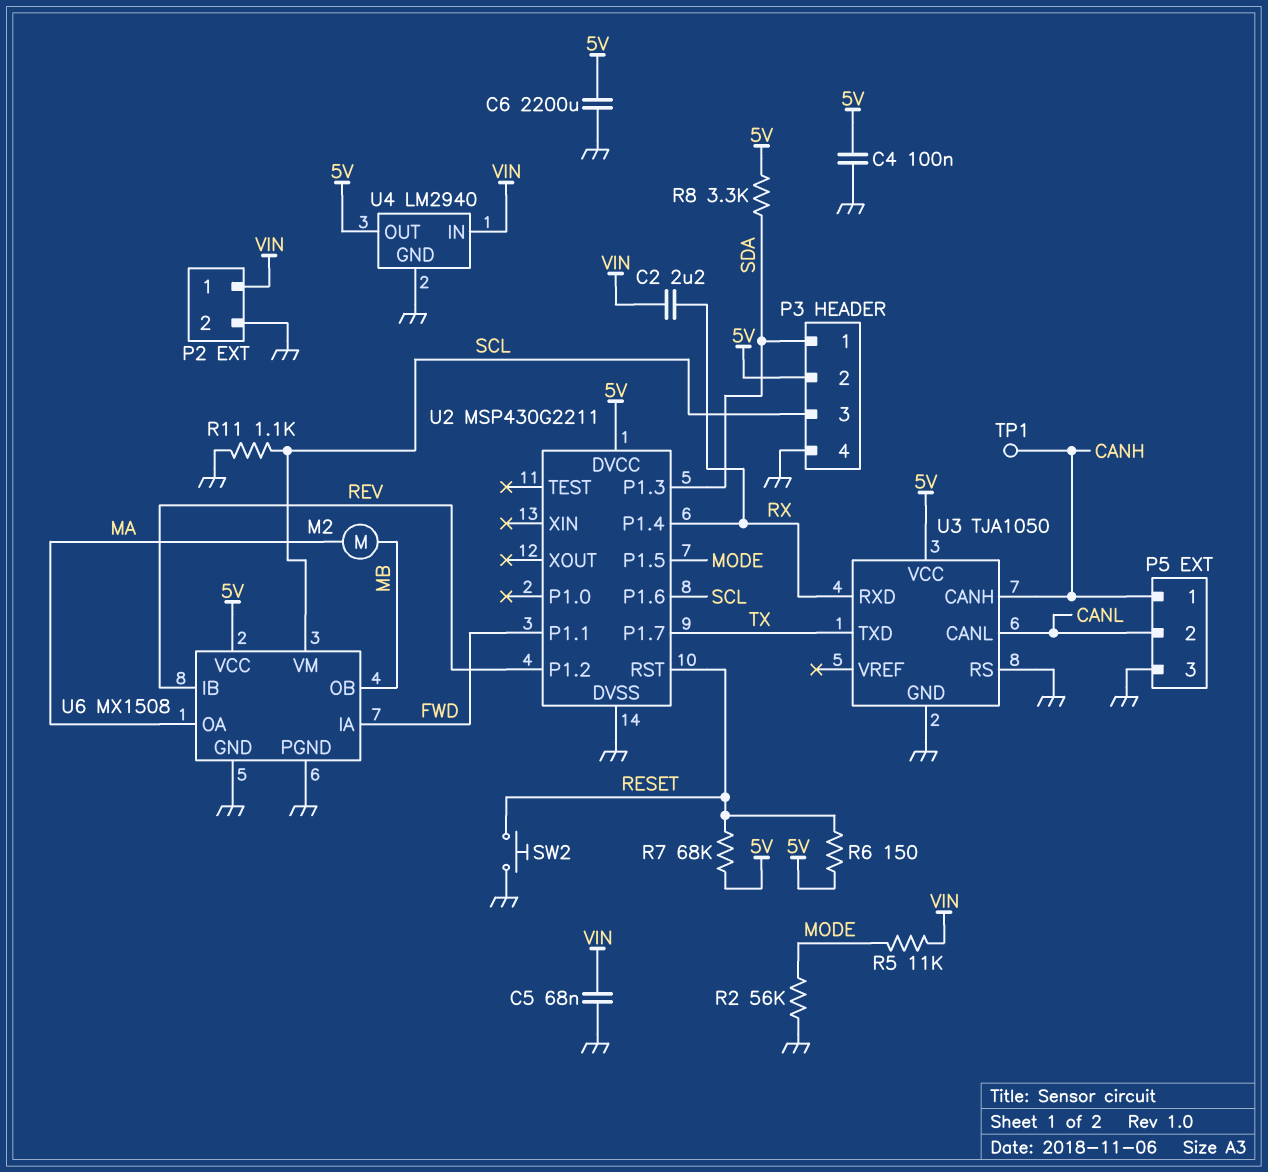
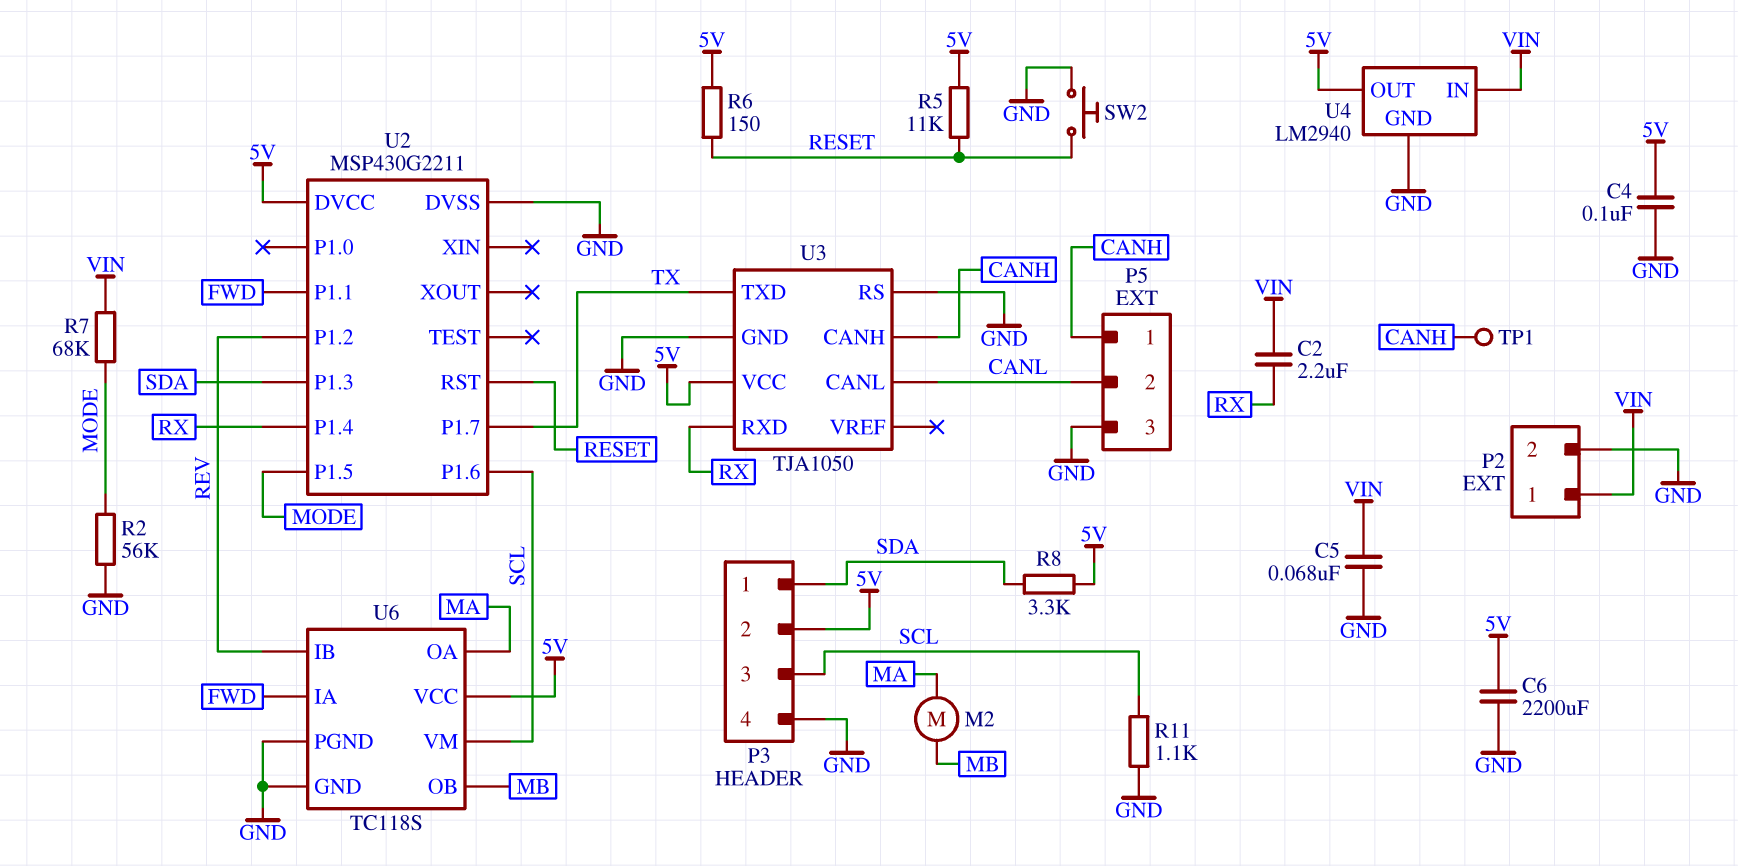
R5: 11k (MODE, VIN) -> 11k (5V, RESET)
R7: 68k (5V, RESET) -> 68k (MODE, VIN)
U6: MX1508 -> TC118S

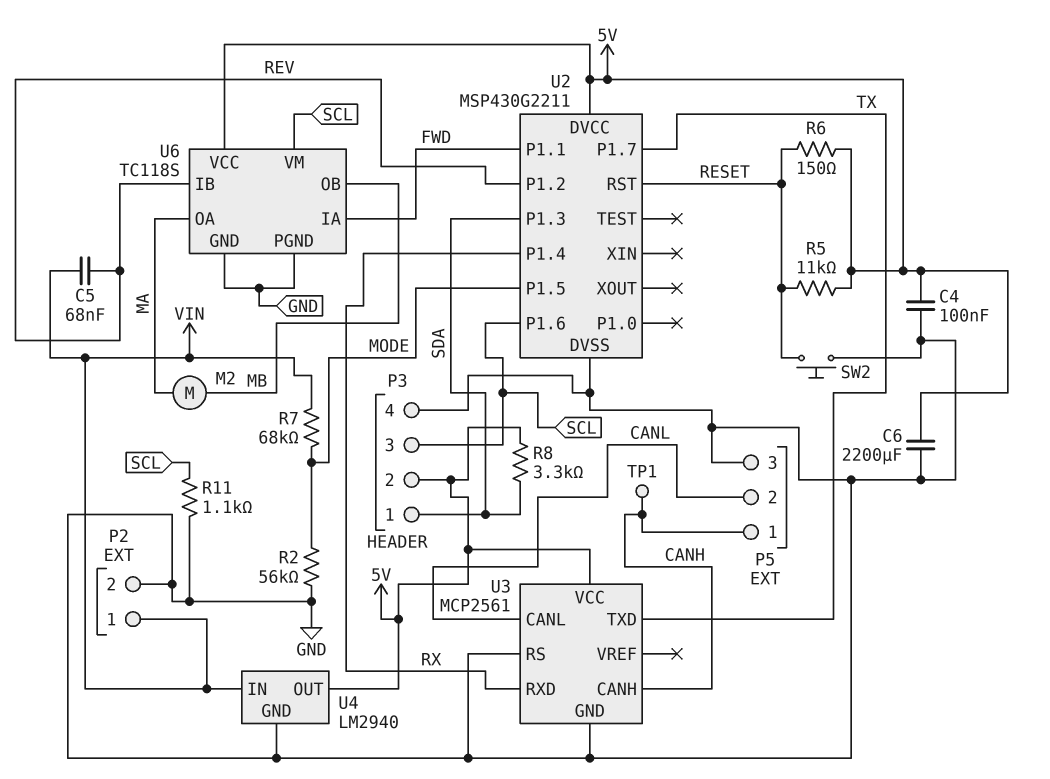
C2: 2.2uF (RX, VIN) -> none
C5: 68nF (GND, VIN) -> 68nF (REV, VIN)
U3: TJA1050 -> MCP2561

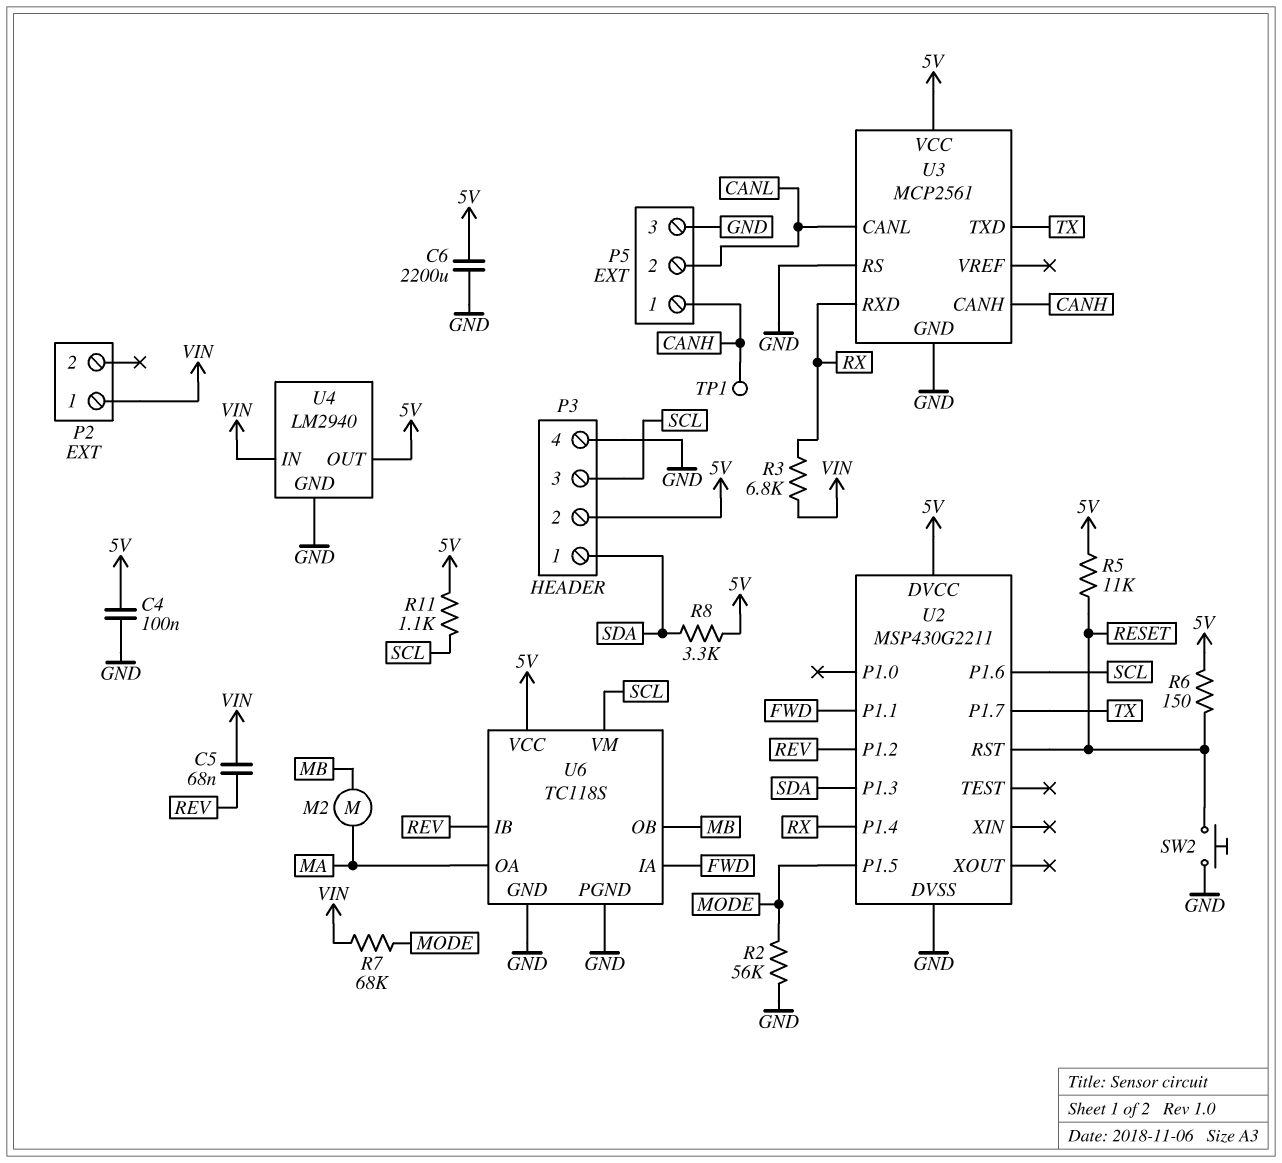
P2 pin 2: GND -> none
R3: none -> 6.8k (RX, VIN)
R11: 1.1k (GND, SCL) -> 1.1k (5V, SCL)

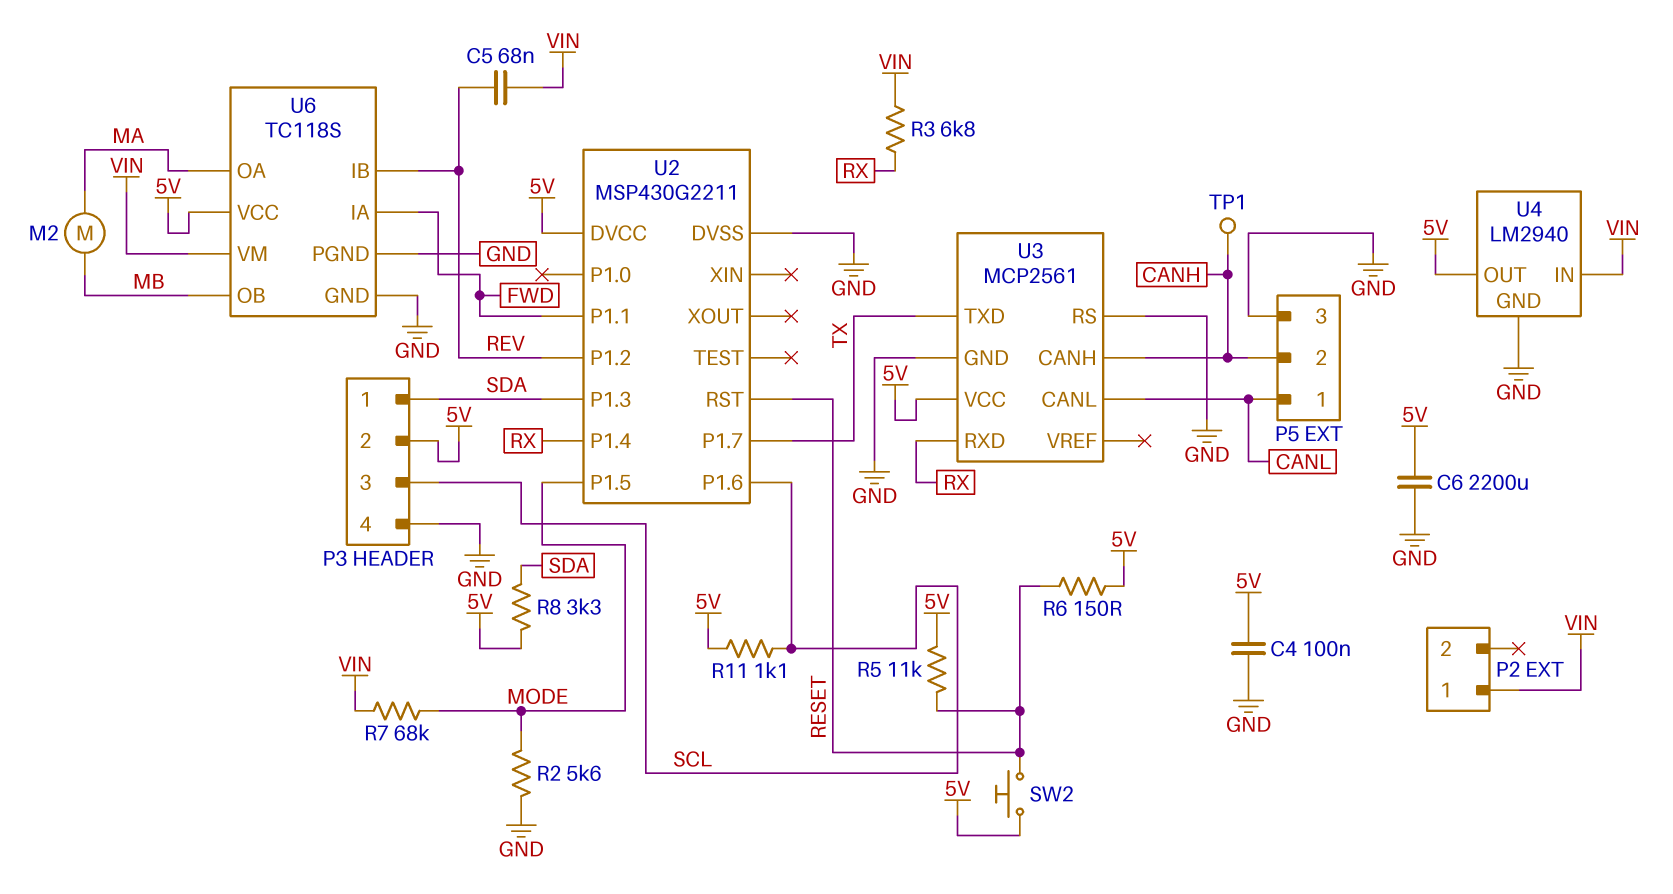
P5 pin 1: CANH -> CANL
P5 pin 2: CANL -> CANH
R2: 56k (GND, MODE) -> 5.6k (GND, MODE)
SW2: button (GND, RESET) -> button (5V, RESET)
U6 pin VM: SCL -> VIN

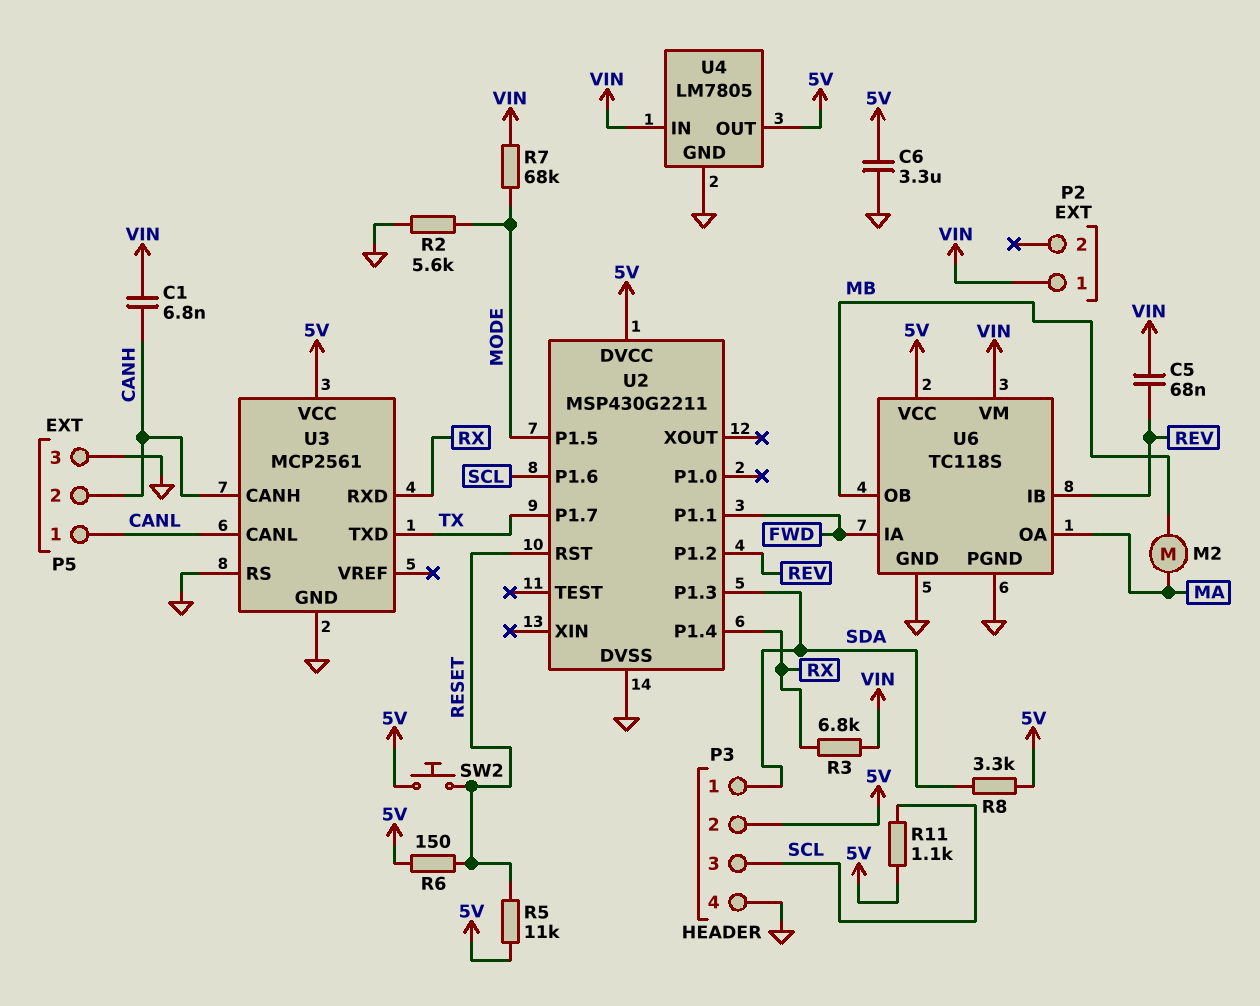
C1: none -> 6.8nF (CANH, VIN)
C4: 100nF (5V, GND) -> none
C6: 2200uF (5V, GND) -> 3.3uF (5V, GND)
TP1: test point (CANH) -> none
U4: LM2940 -> LM7805

